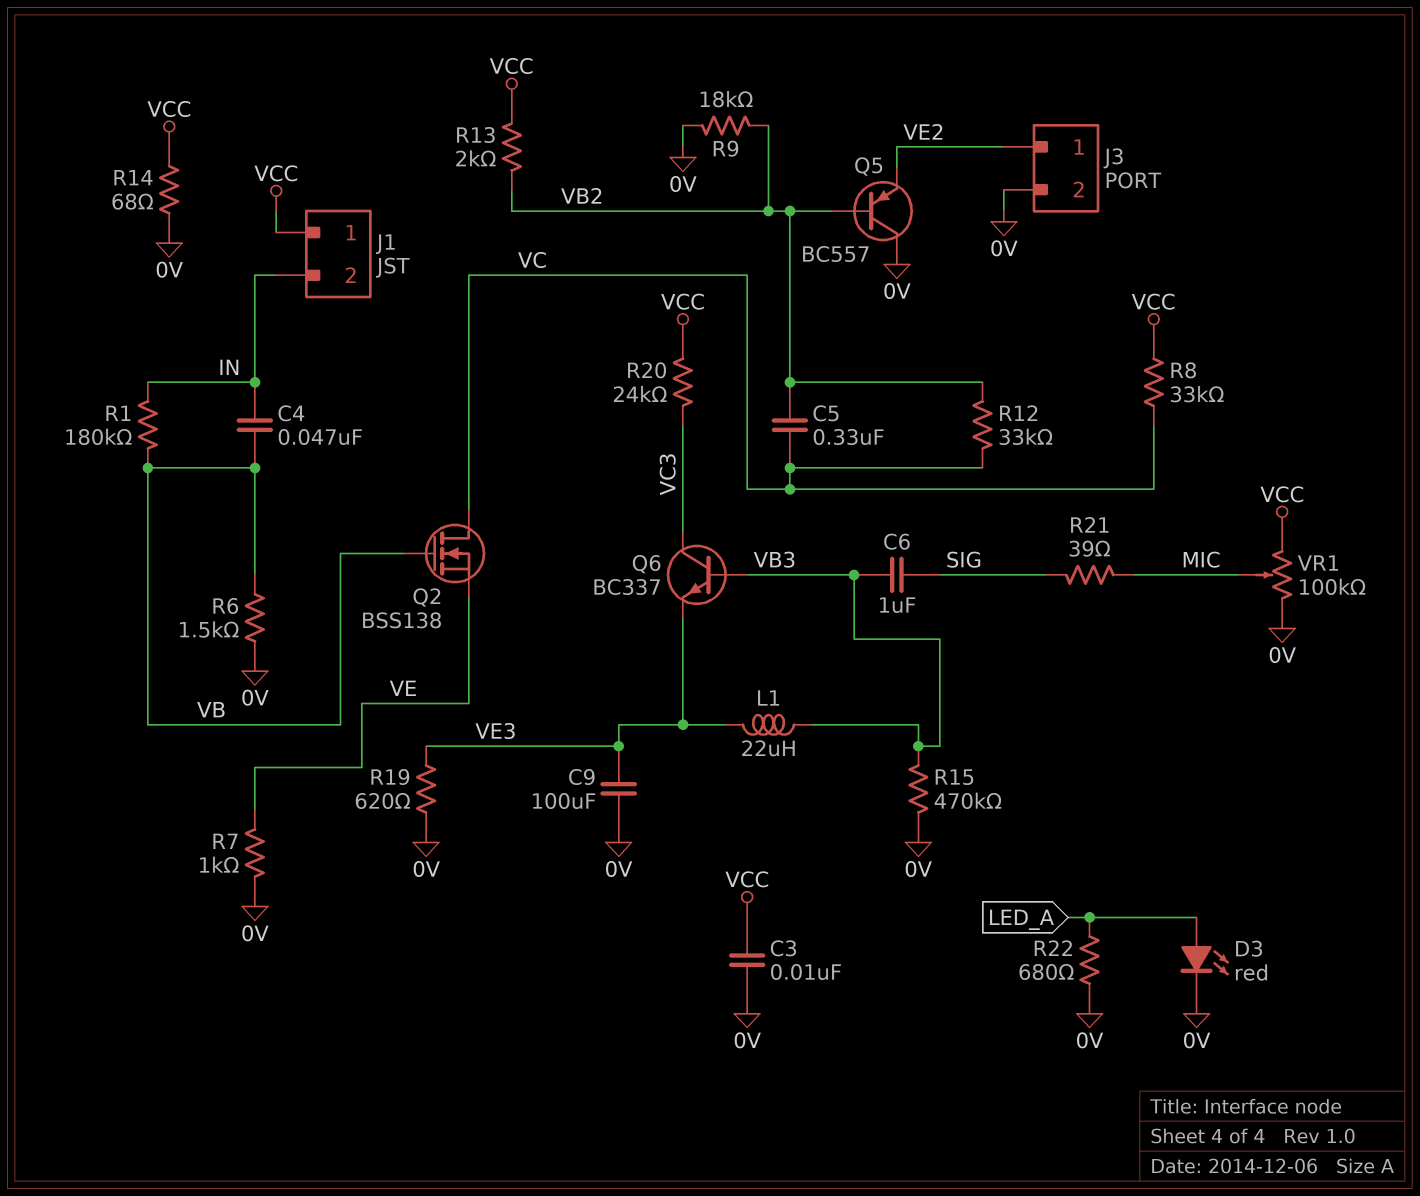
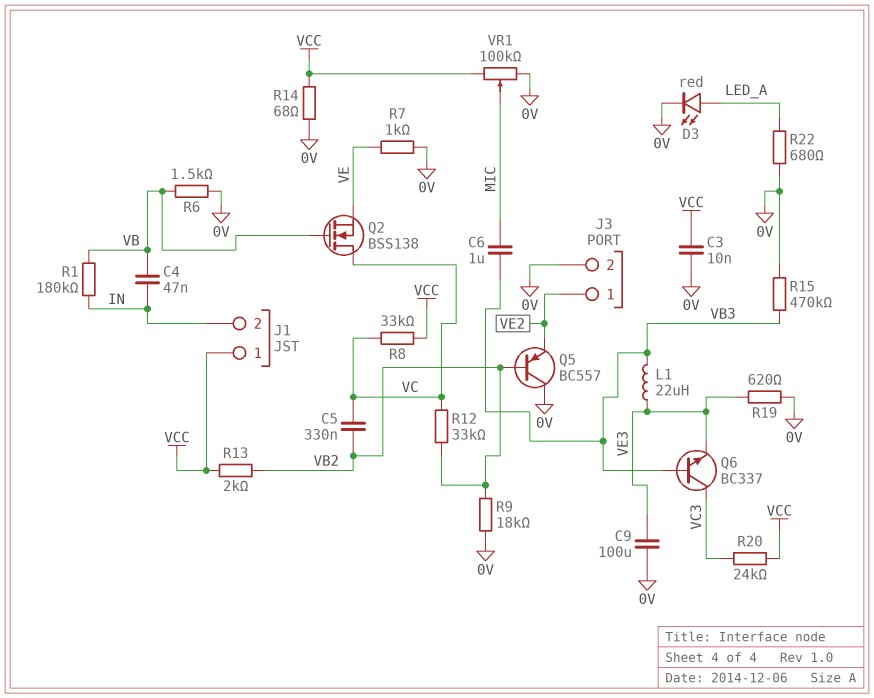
C6: 1uF (SIG, VB3) -> 1uF (MIC, VB3)
R21: 39 (MIC, SIG) -> none

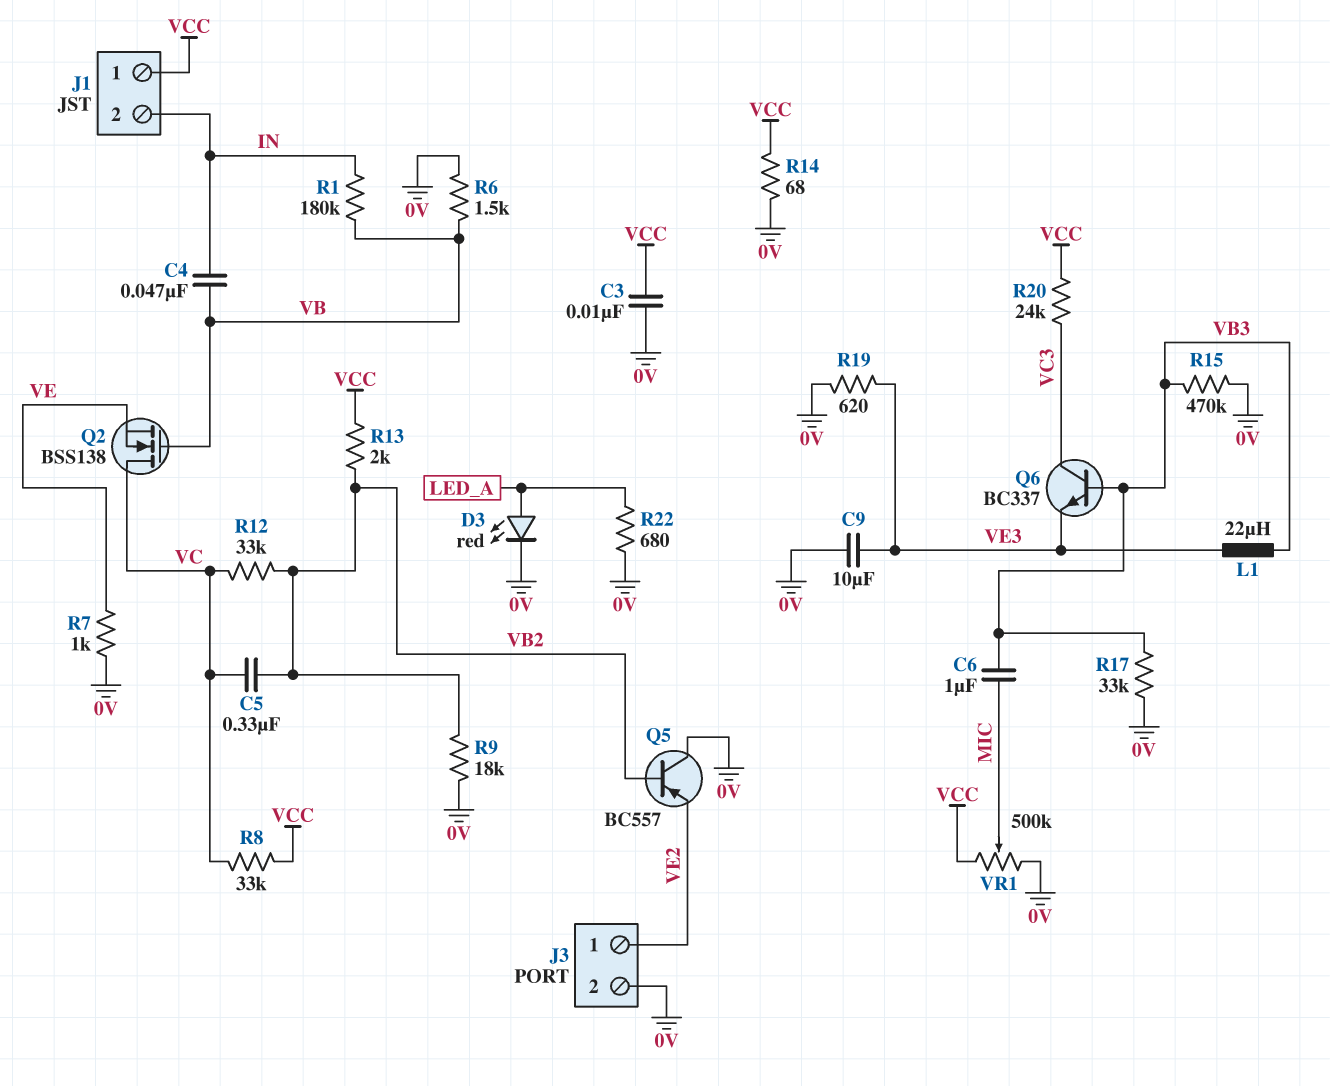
C9: 100uF (0V, VE3) -> 10uF (0V, VE3)
R17: none -> 33k (0V, VB3)
VR1: 100k (0V, VCC, wiper MIC) -> 500k (0V, VCC, wiper MIC)

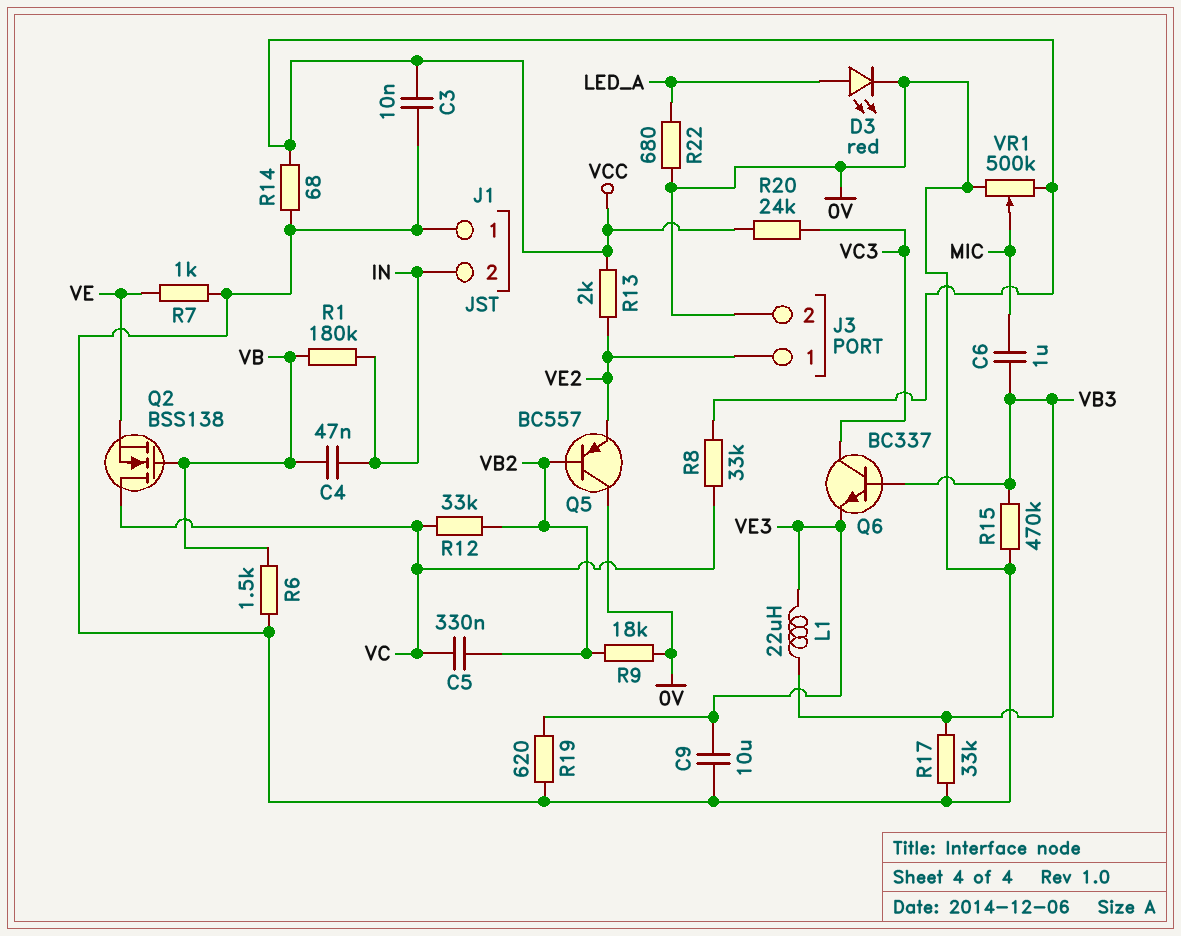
J1 pin 1: VCC -> 0V
R13: 2k (VB2, VCC) -> 2k (VCC, VE2)

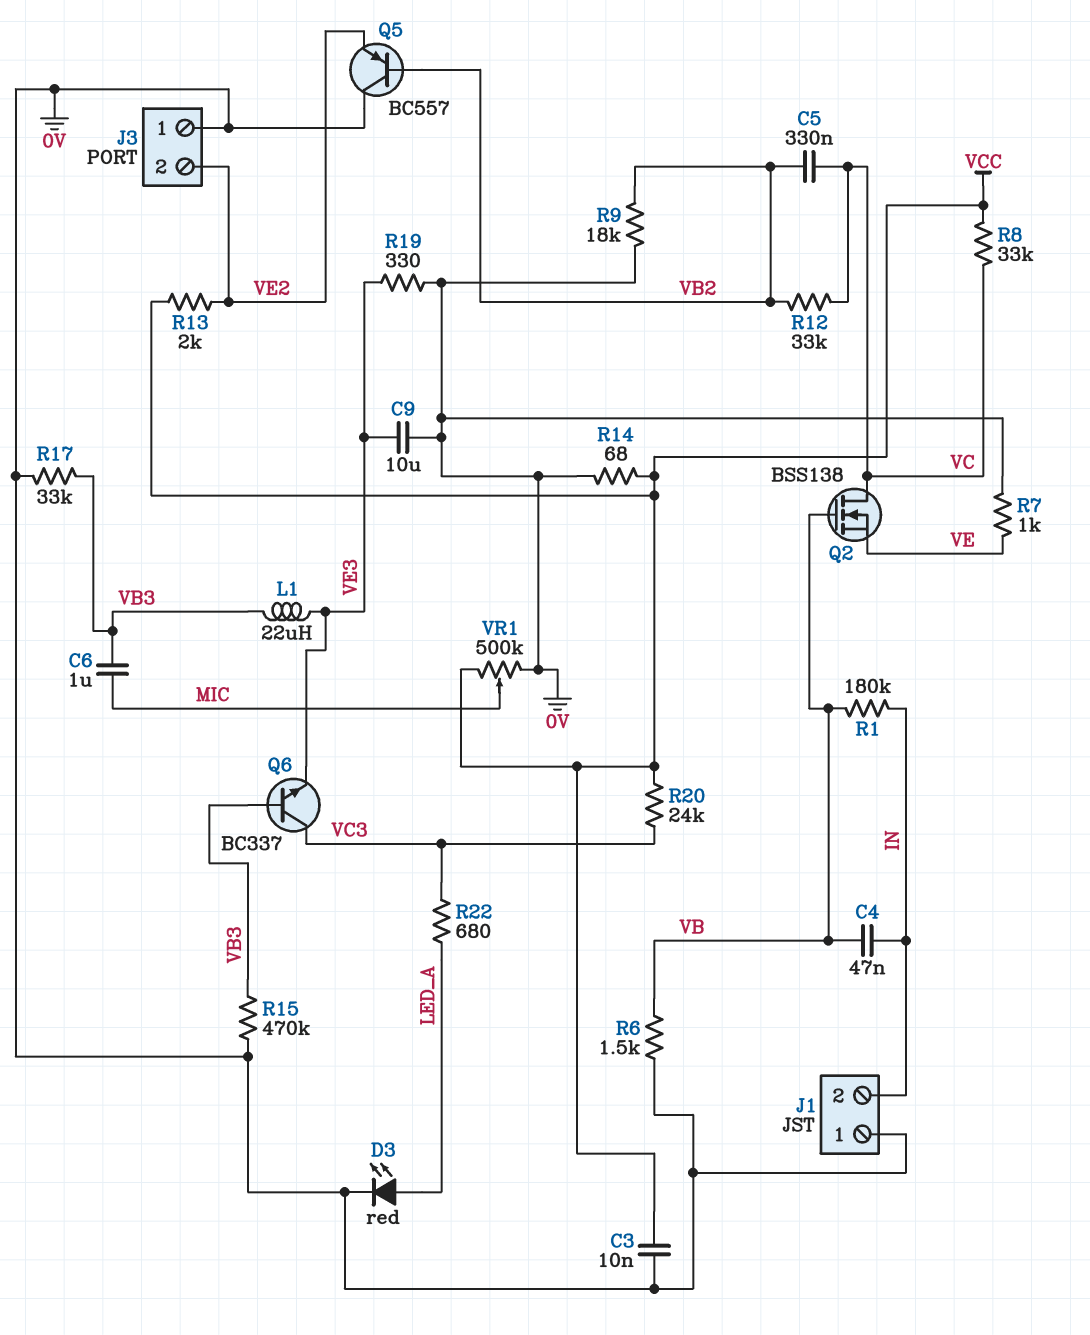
J3 pin 1: VE2 -> 0V
J3 pin 2: 0V -> VE2
R19: 620 (0V, VE3) -> 330 (0V, VE3)
R22: 680 (0V, LED_A) -> 680 (LED_A, VC3)

